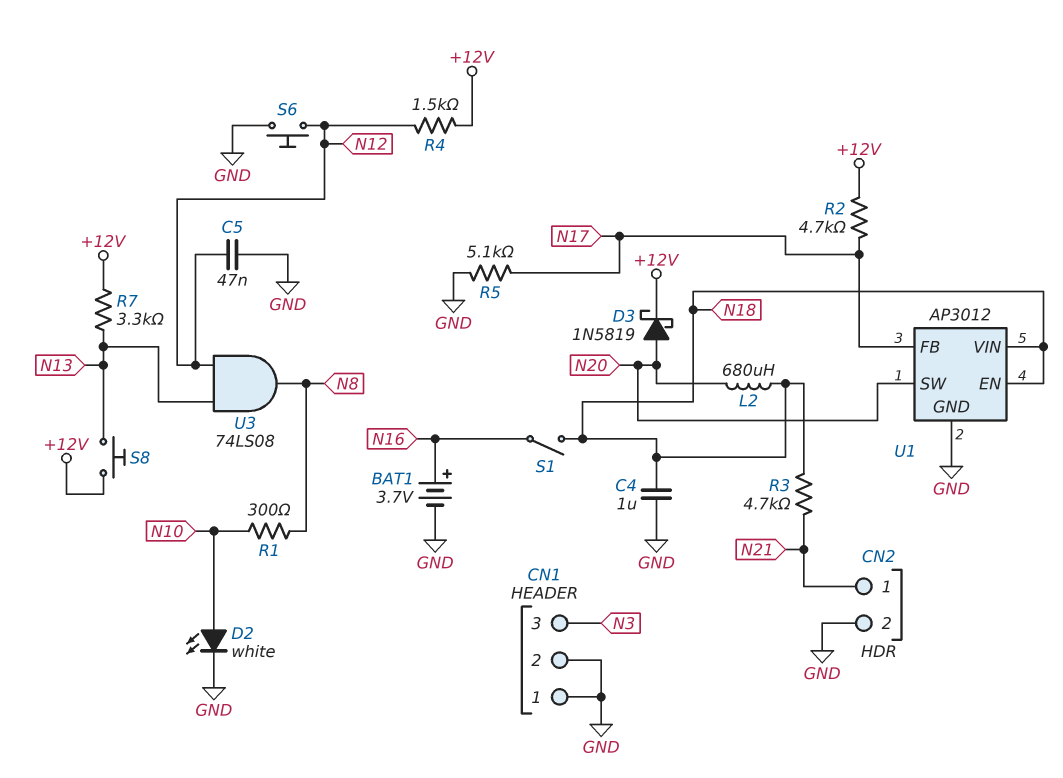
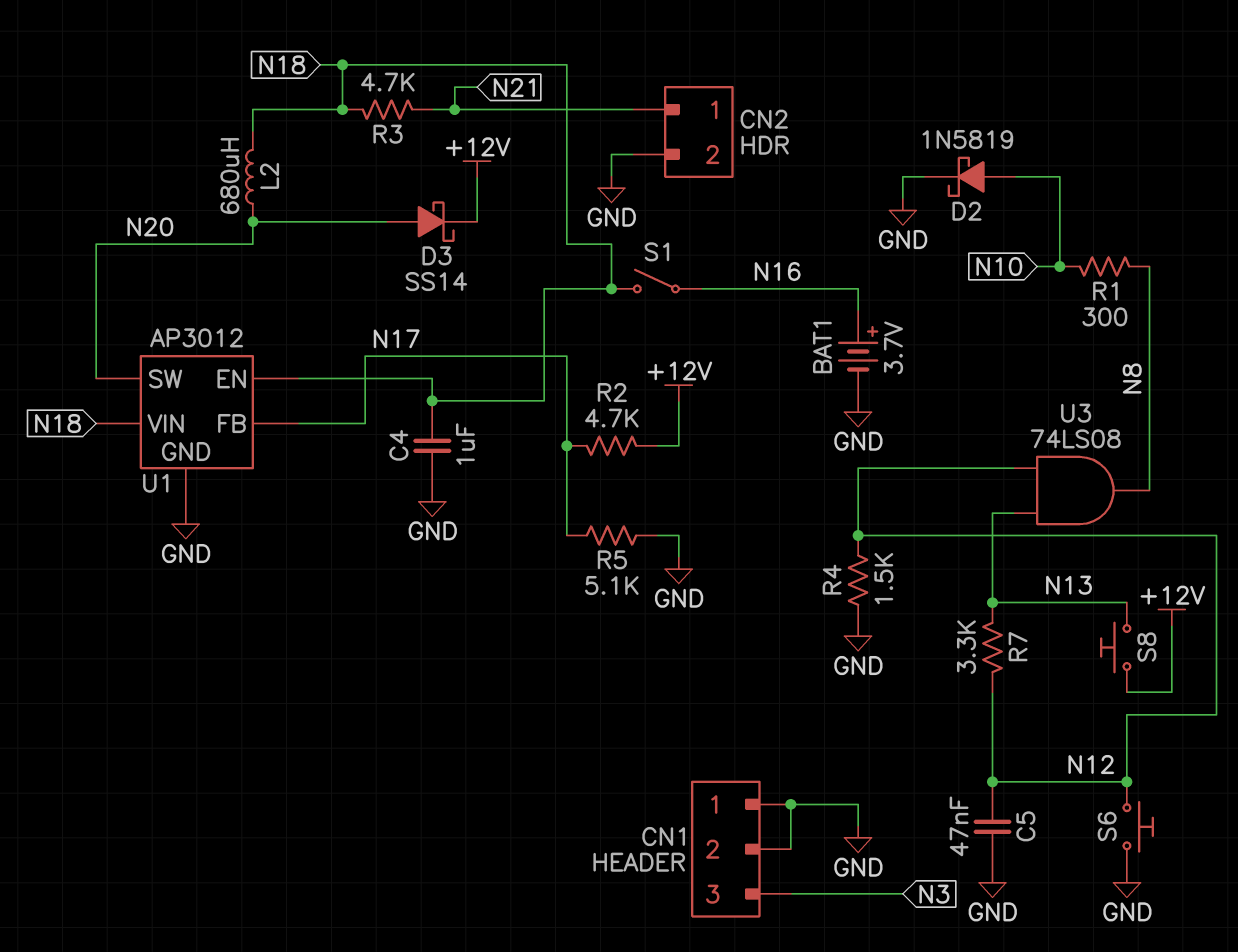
D2: LED white (A N10, K GND) -> schottky 1N5819 (A N10, K GND)
D3: schottky 1N5819 (A N20, K +12V) -> schottky SS14 (A N20, K +12V)
R4: 1.5k (+12V, N12) -> 1.5k (GND, N12)
R7: 3.3k (+12V, N13) -> 3.3k (N12, N13)

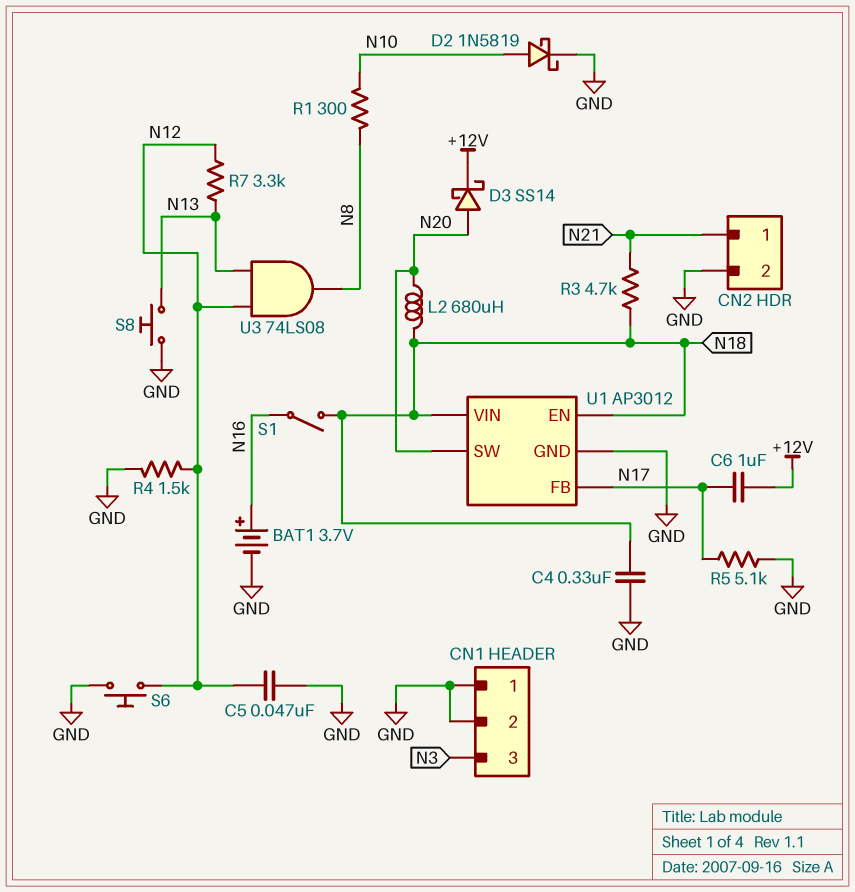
C4: 1uF (GND, N18) -> 330nF (GND, N18)
C6: none -> 1uF (+12V, N17)
R2: 4.7k (+12V, N17) -> none
S8: button (+12V, N13) -> button (GND, N13)

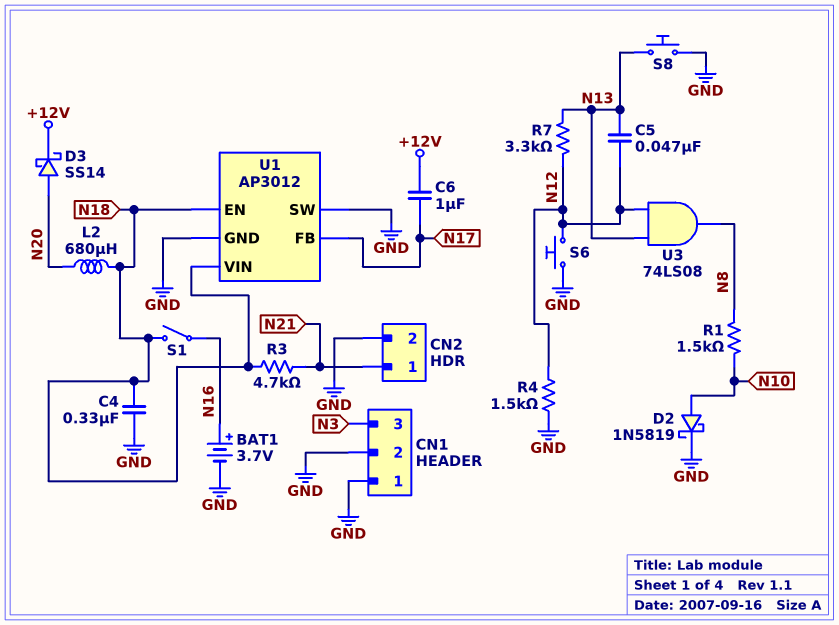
C5: 47nF (GND, N12) -> 47nF (N12, N13)
R1: 300 (N8, N10) -> 1.5k (N8, N10)
R5: 5.1k (GND, N17) -> none
U1 pin SW: N20 -> GND

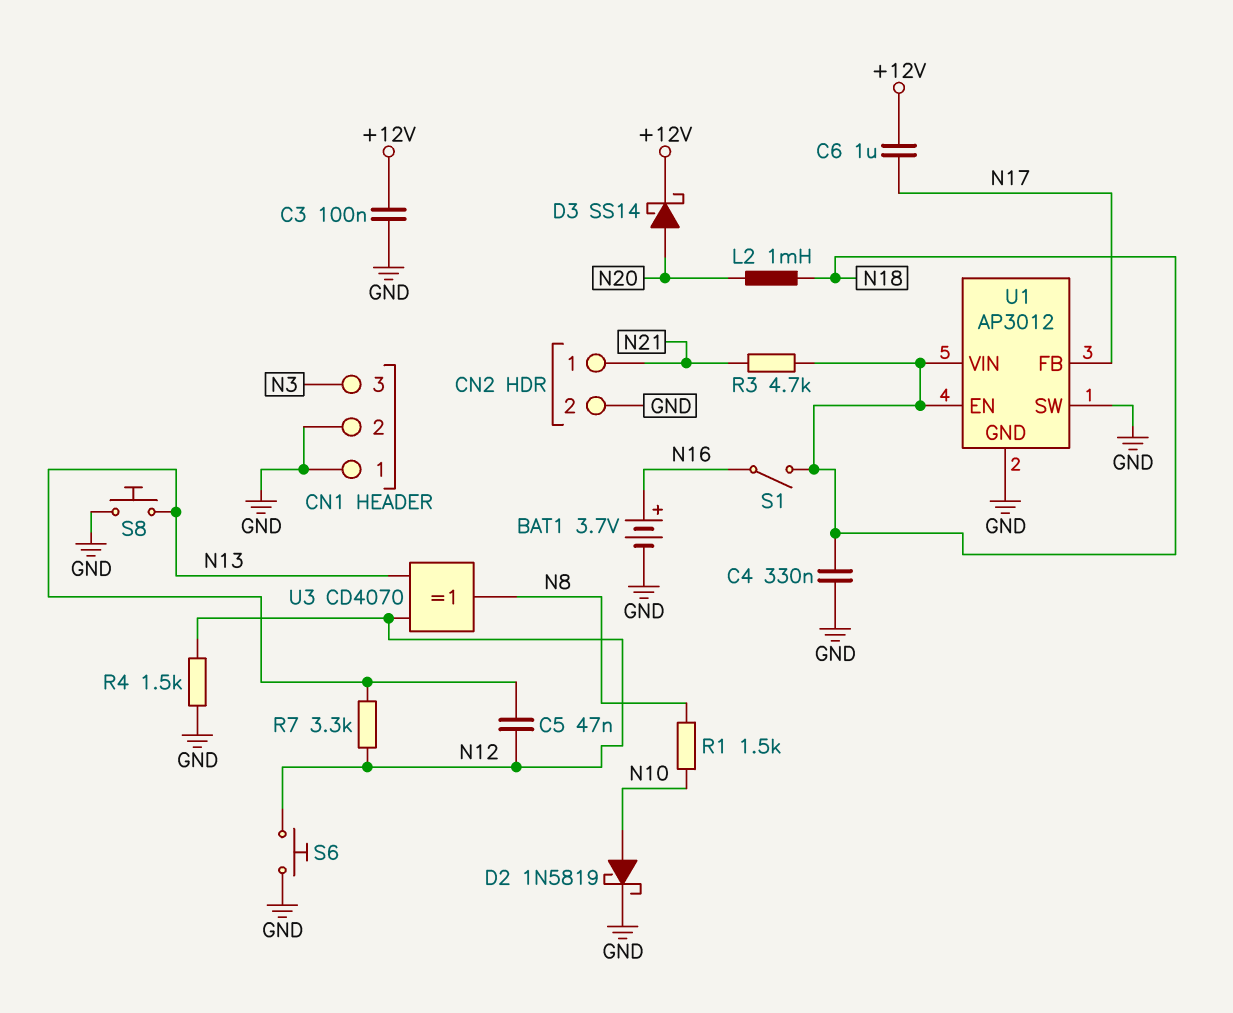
C3: none -> 100nF (+12V, GND)
L2: 680uH (N18, N20) -> 1mH (N18, N20)
U3: AND 74LS08 (in N12, in N13, out N8) -> XOR CD4070 (in N12, in N13, out N8)

